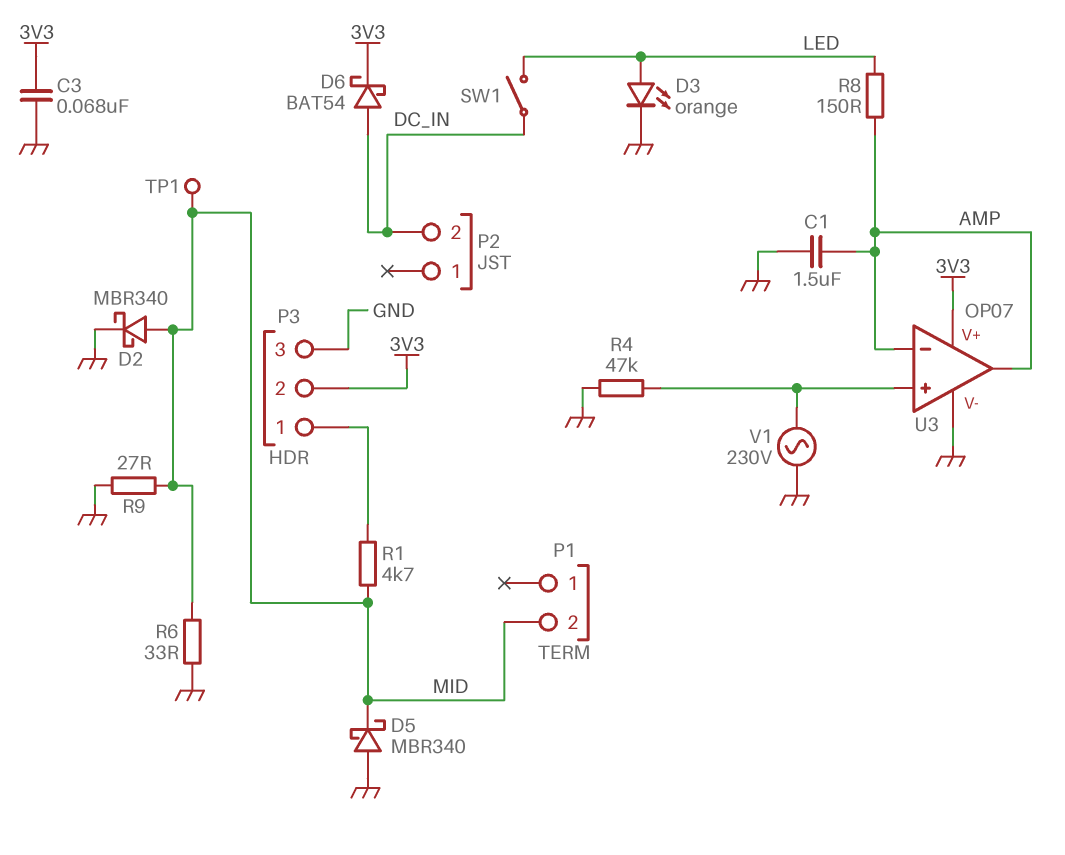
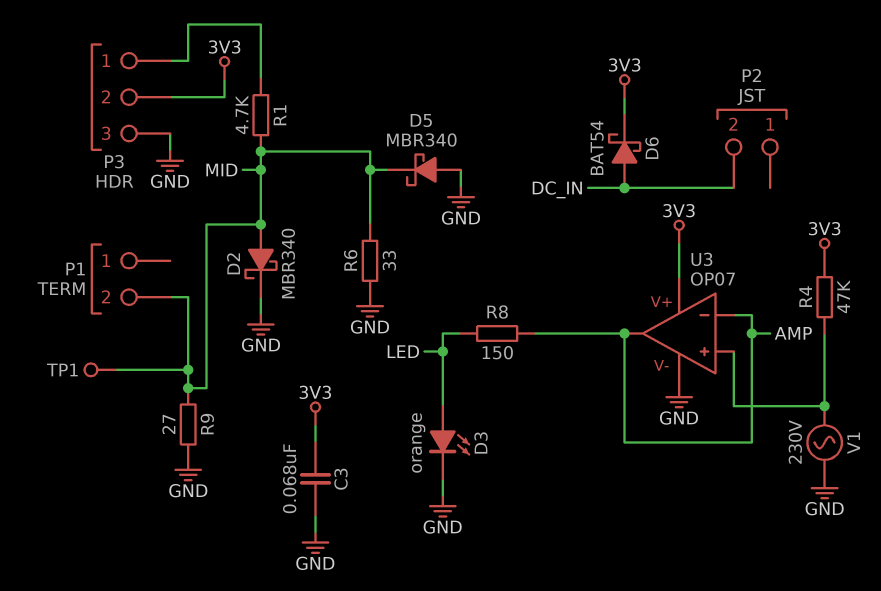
C1: 1.5uF (AMP, GND) -> none
R4: 47k (GND, U3/in+) -> 47k (3V3, U3/in+)
SW1: switch (DC_IN, LED) -> none

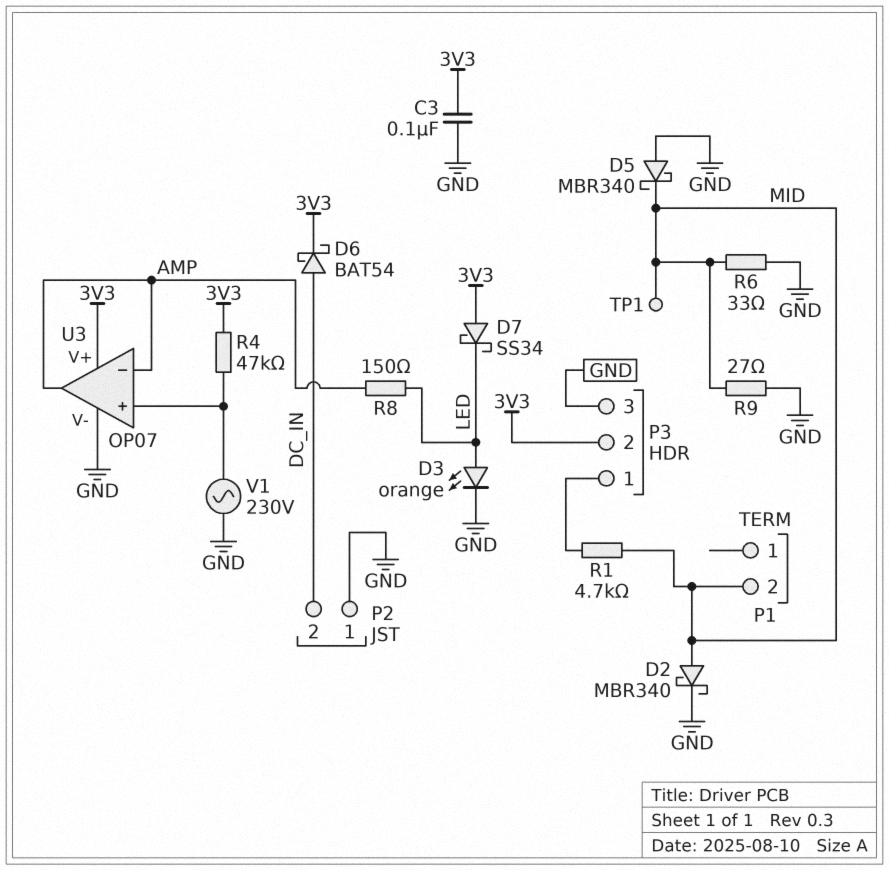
C3: 68nF (3V3, GND) -> 100nF (3V3, GND)
D7: none -> schottky SS34 (A 3V3, K LED)
P2 pin 1: none -> GND

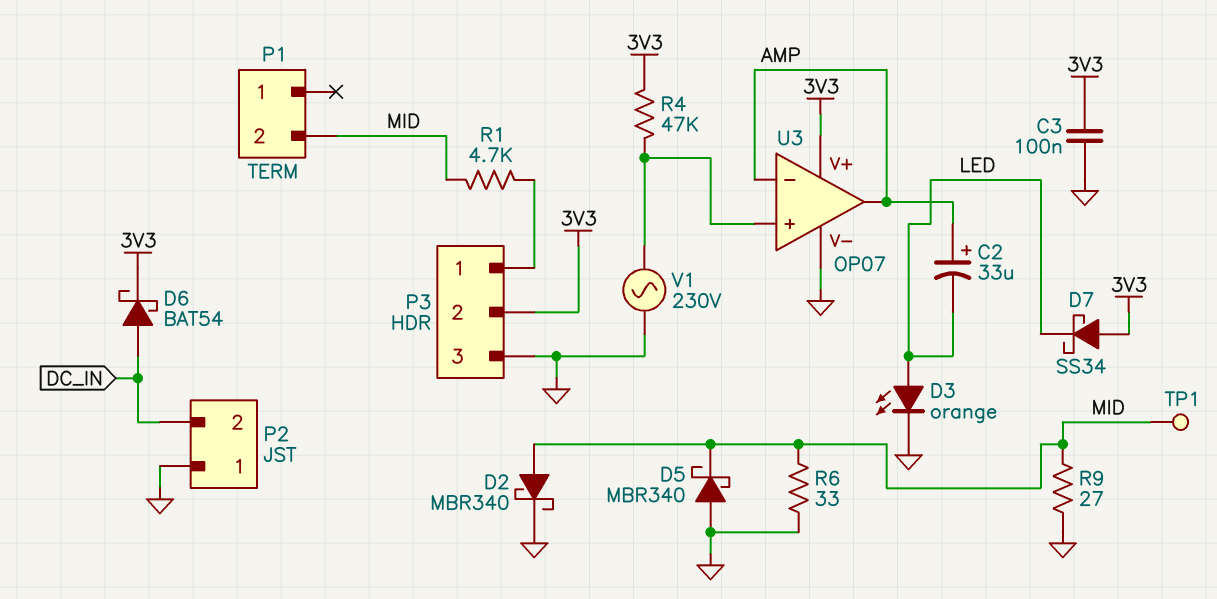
C2: none -> 33uF (plus AMP, minus LED)
R8: 150 (AMP, LED) -> none

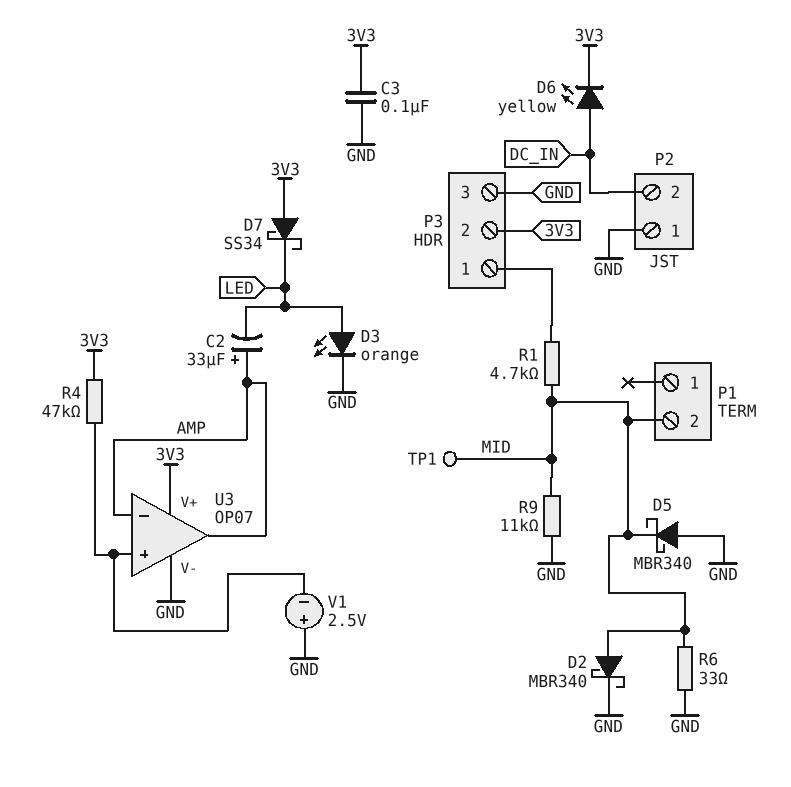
D6: schottky BAT54 (A DC_IN, K 3V3) -> LED yellow (A DC_IN, K 3V3)
R9: 27 (GND, MID) -> 11k (GND, MID)
V1: AC 230V (GND, U3/in+) -> 2.5V (plus GND, minus U3/in+)

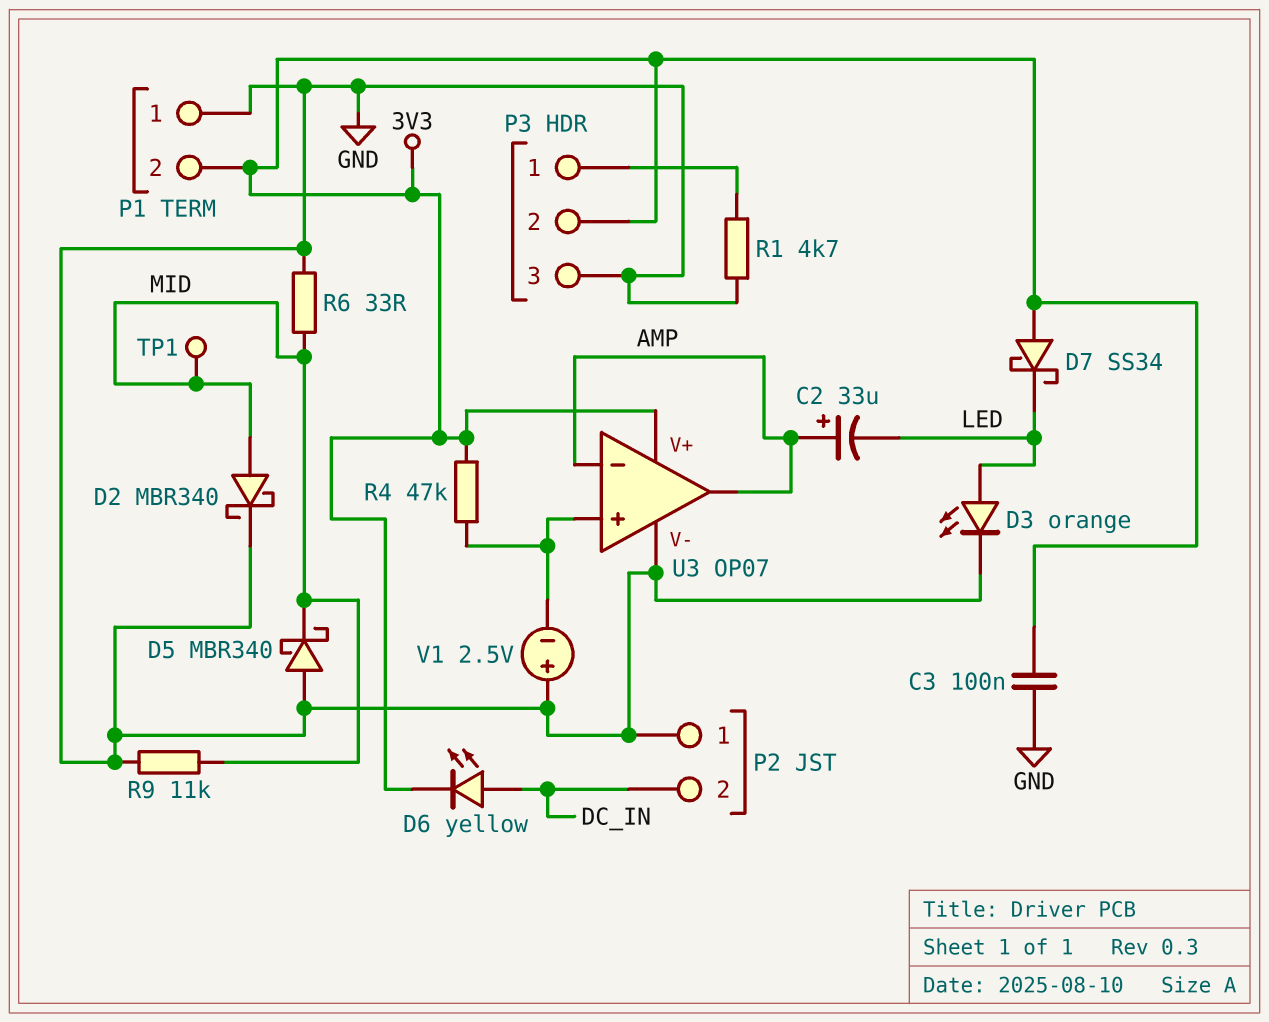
P1 pin 1: none -> GND
P1 pin 2: MID -> 3V3
R1: 4.7k (MID, P3/1) -> 4.7k (GND, P3/1)

